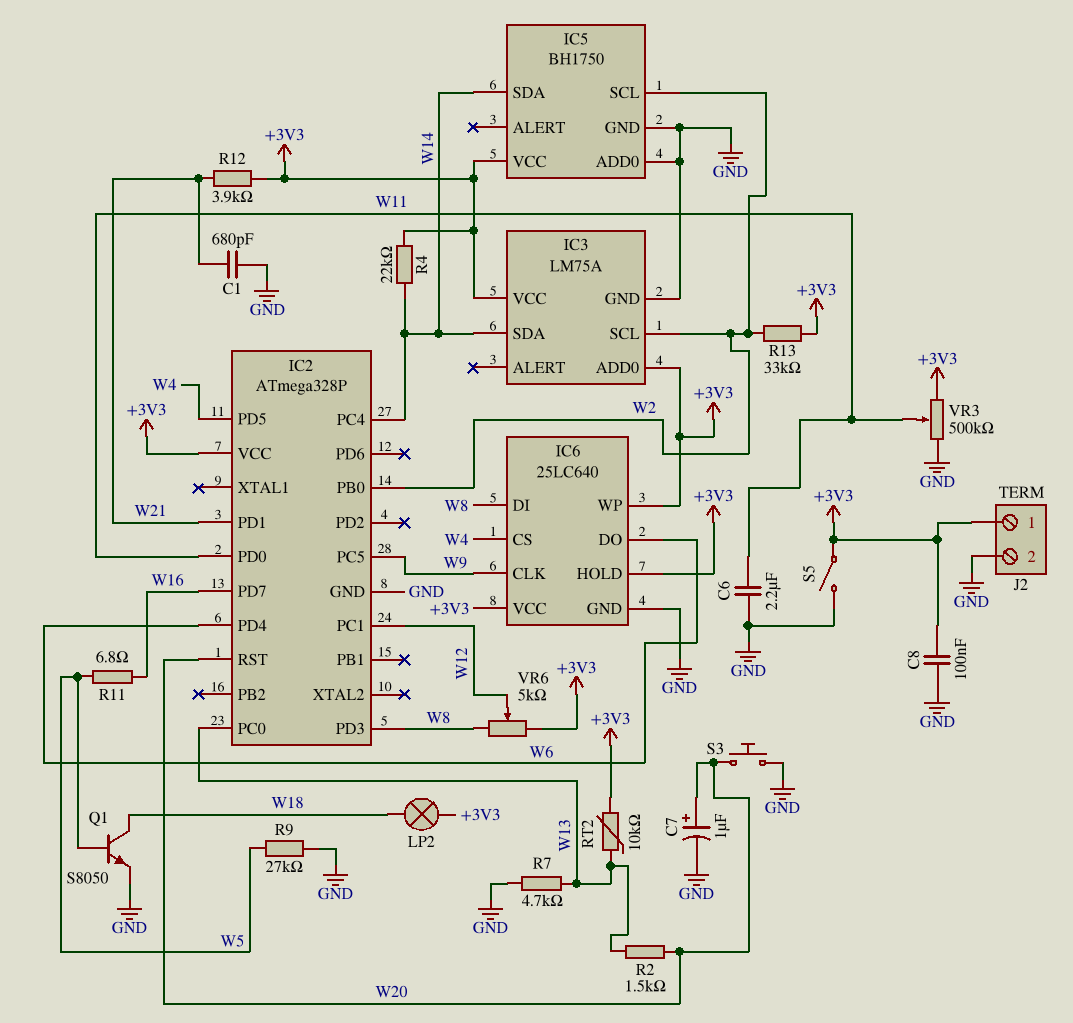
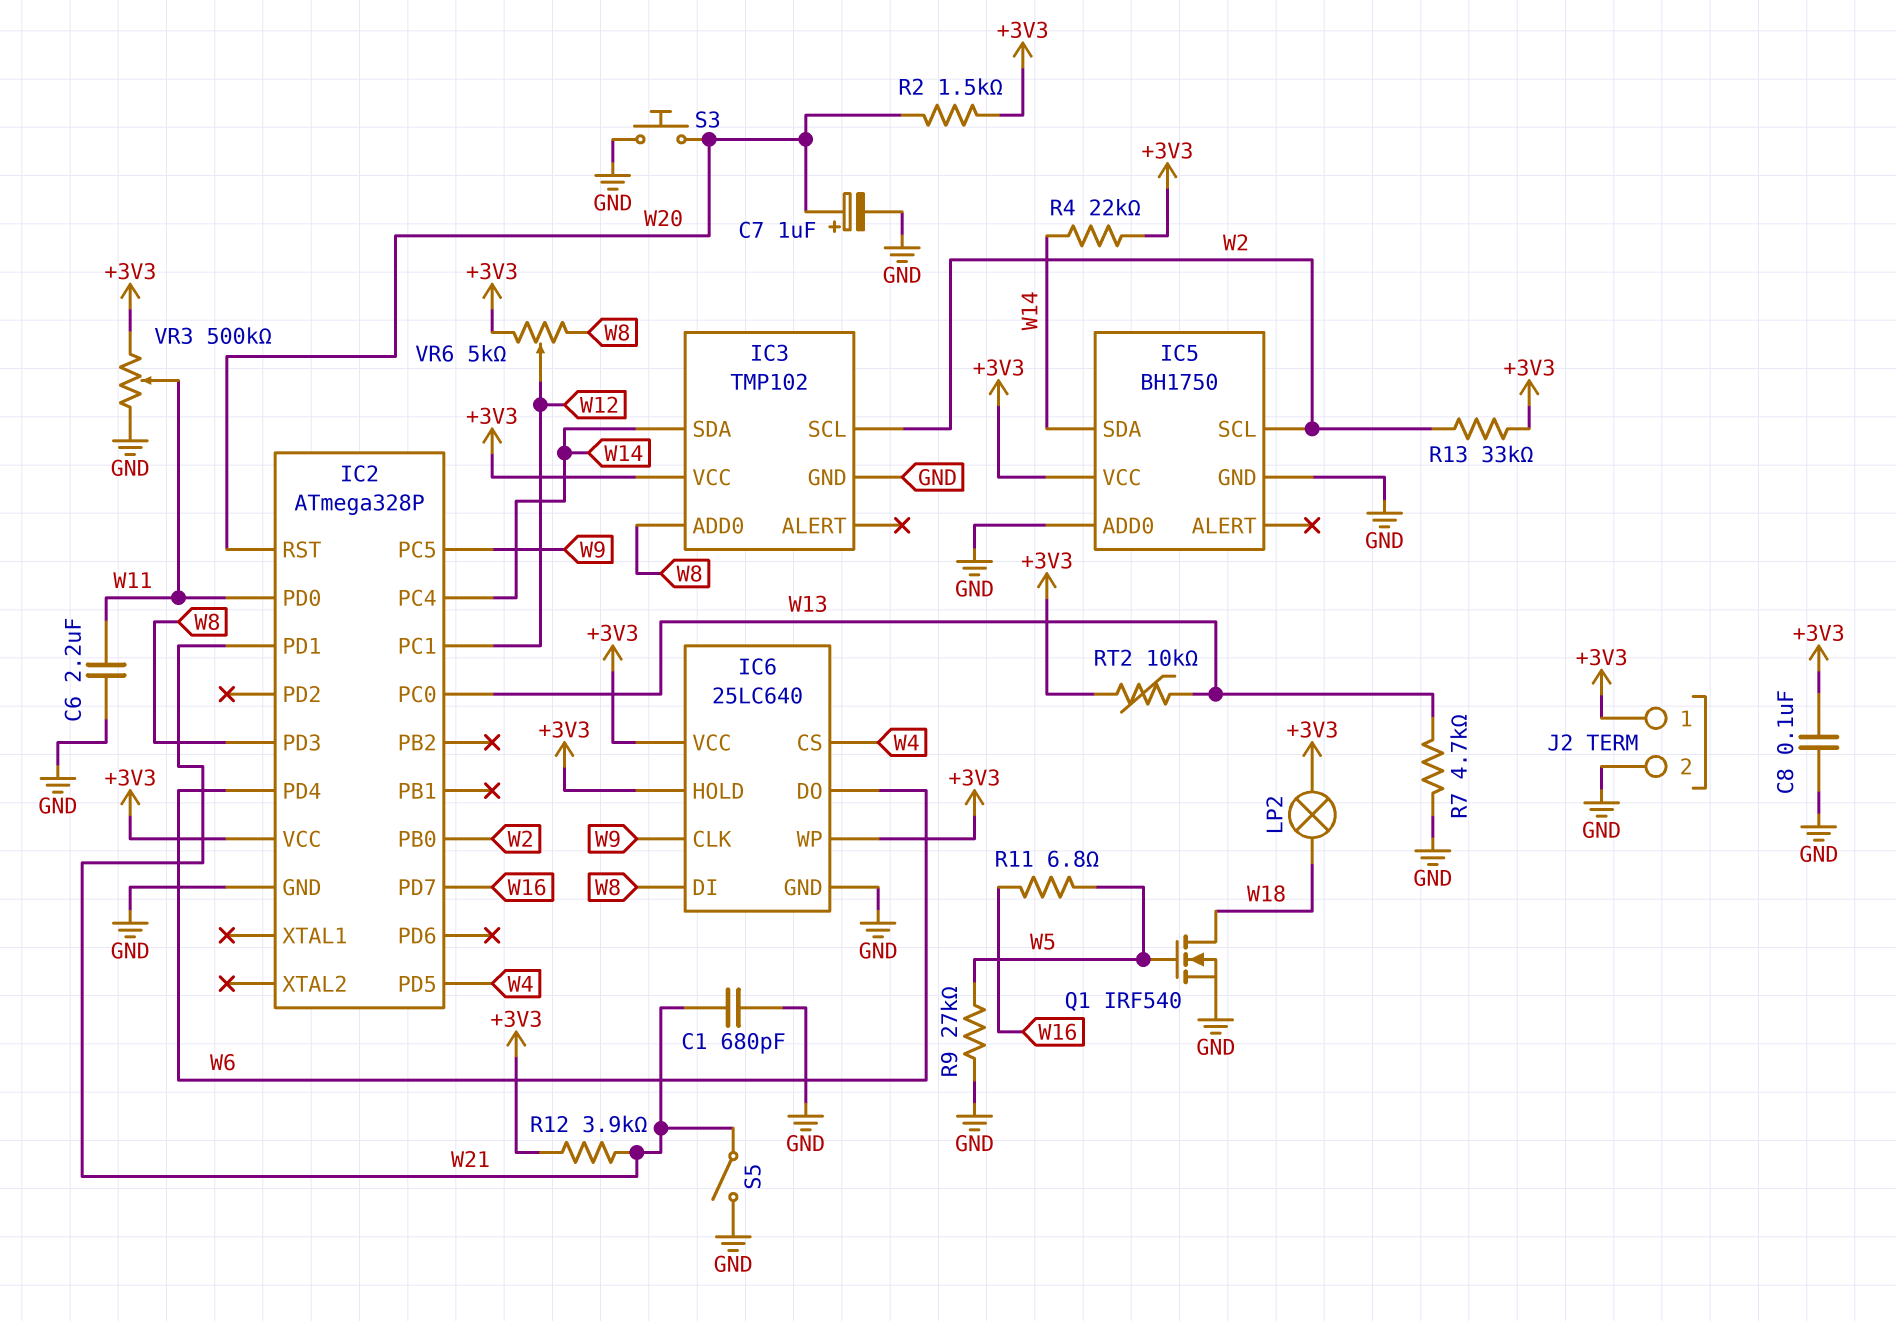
IC3: LM75A -> TMP102
IC3 pin ADD0: +3V3 -> W8
Q1: NPN S8050 (B W5, C W18, E GND) -> NMOS IRF540 (G W5, D W18, S GND)
R2: 1.5k (W13, W20) -> 1.5k (+3V3, W20)
S5: switch (+3V3, GND) -> switch (GND, W21)

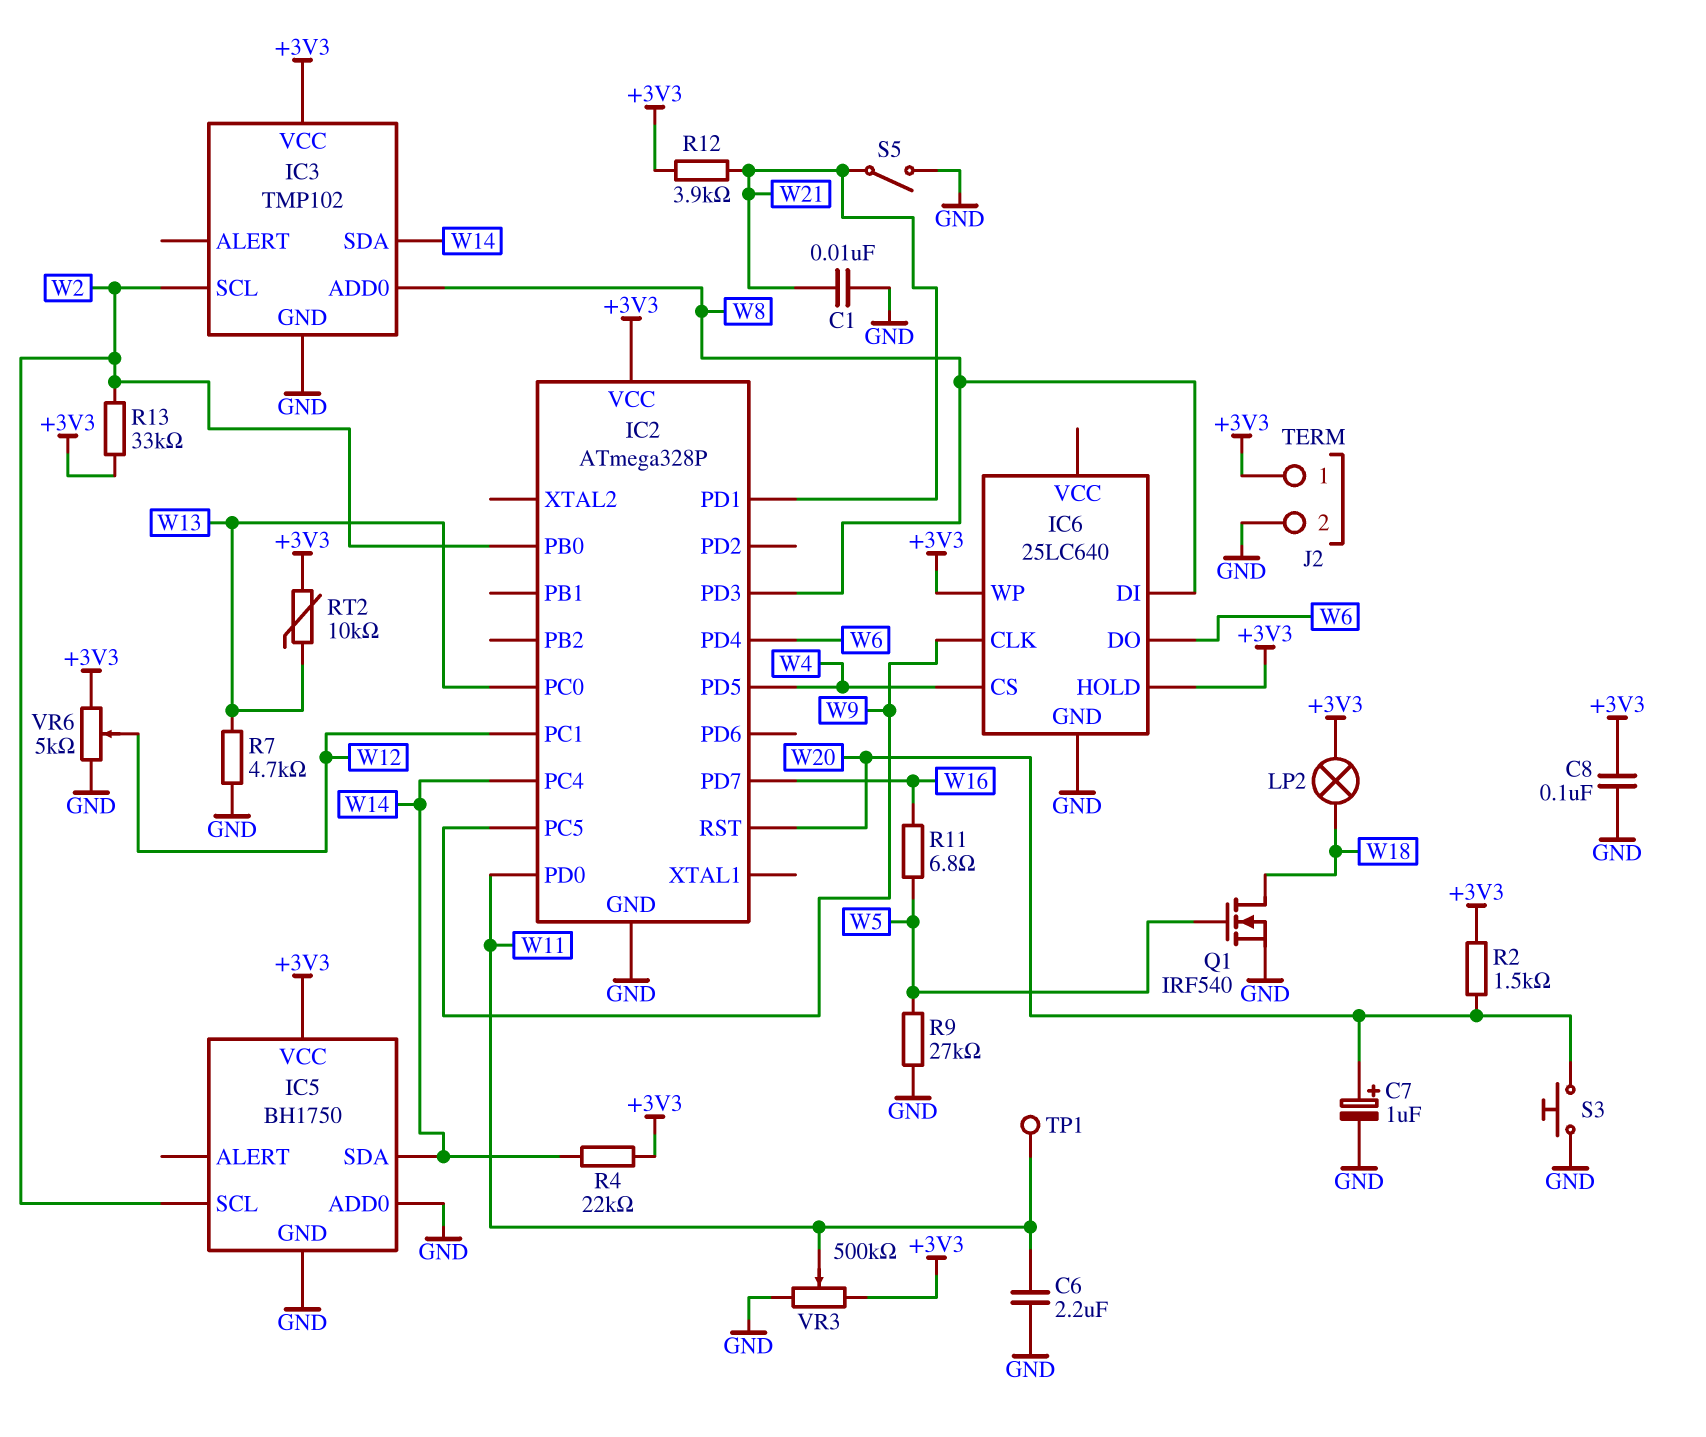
C1: 680pF (GND, W21) -> 10nF (GND, W21)
IC6 pin VCC: +3V3 -> none
TP1: none -> test point (W11)
VR6: 5k (+3V3, W8, wiper W12) -> 5k (+3V3, GND, wiper W12)

